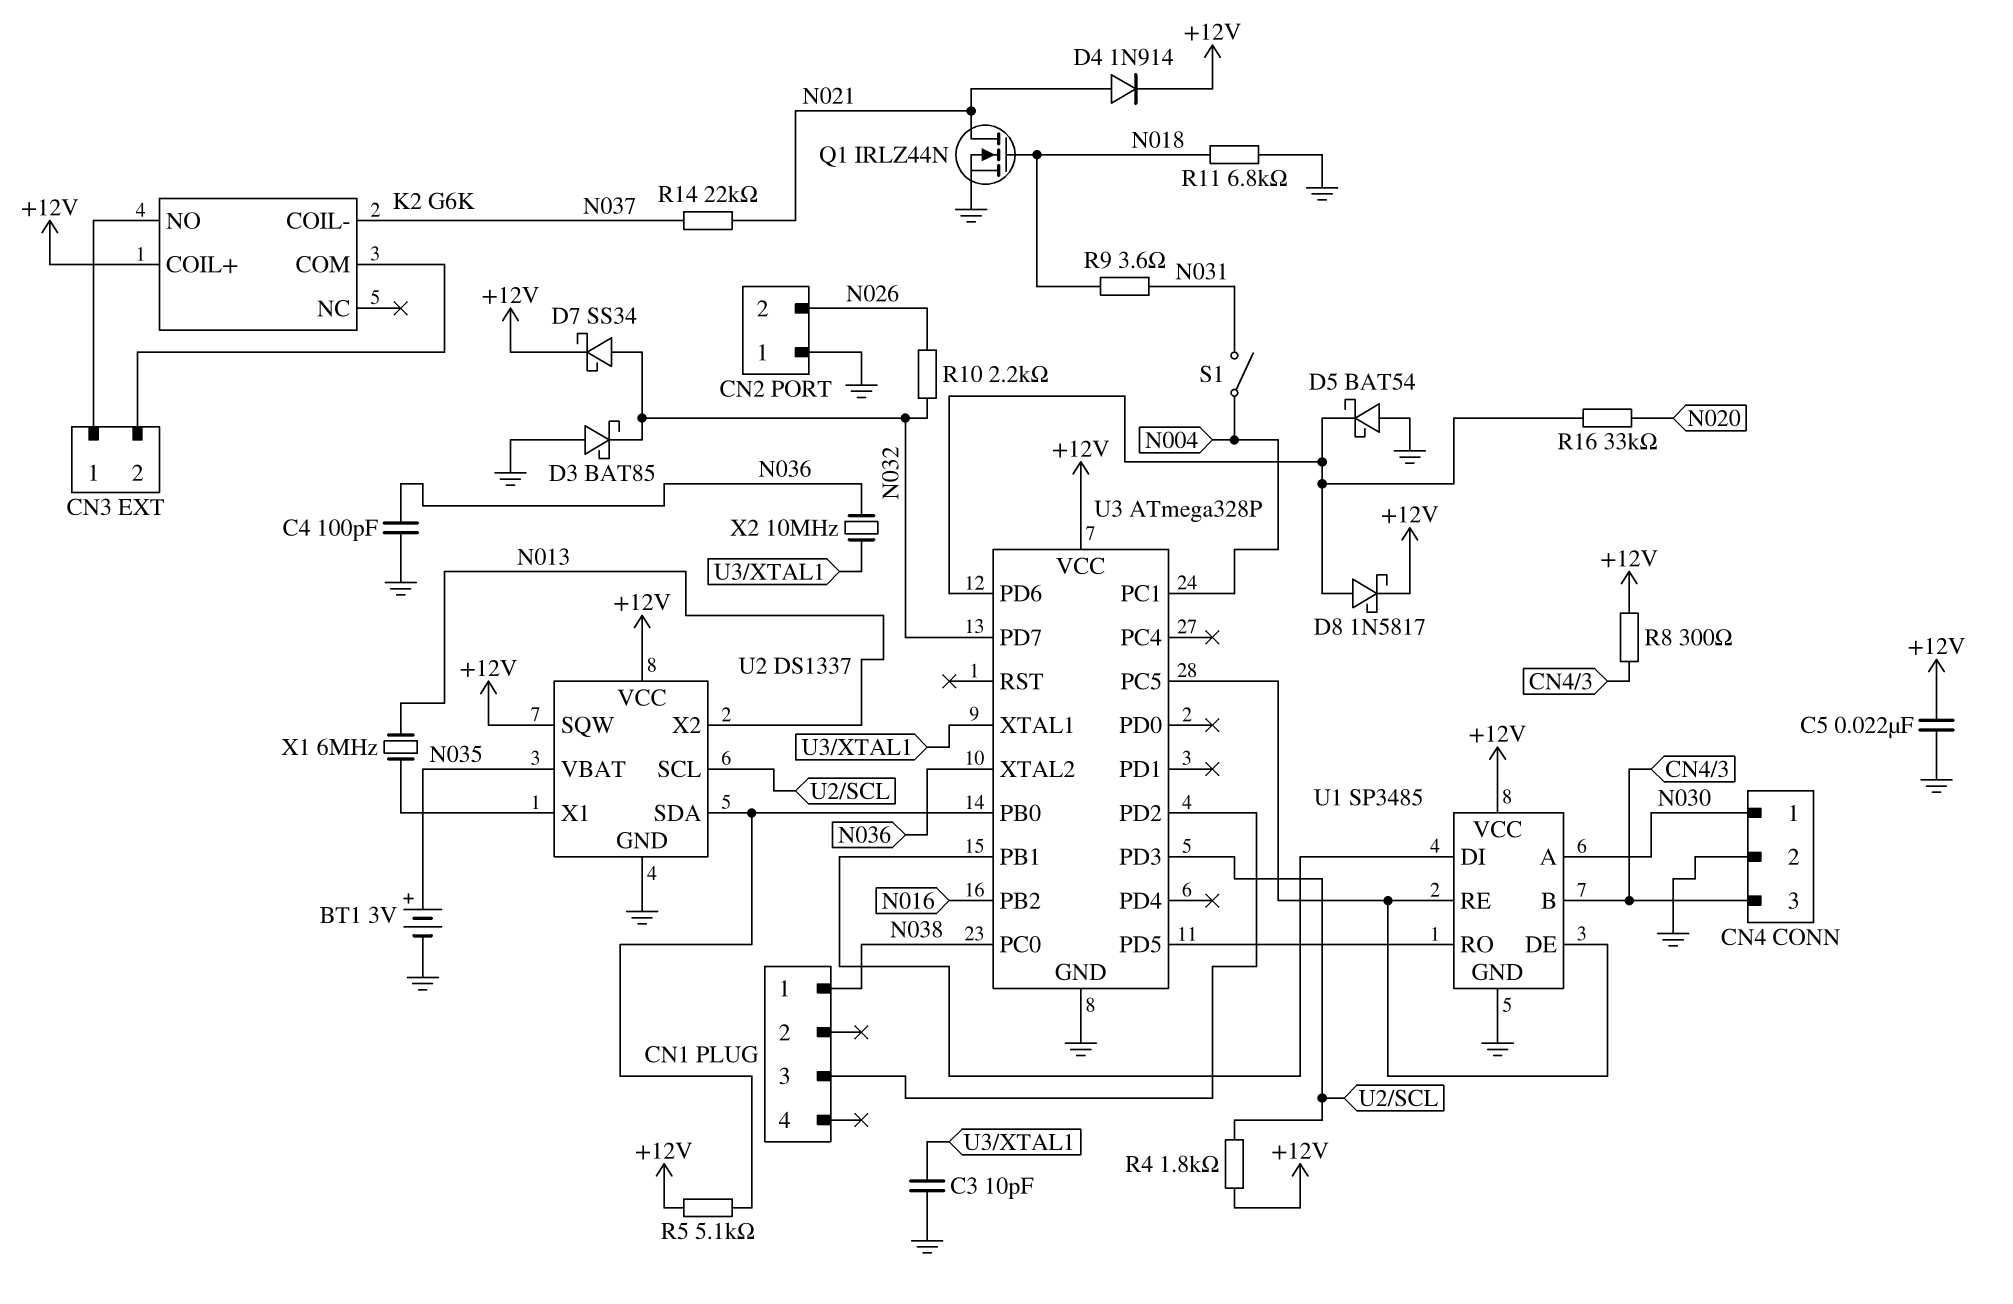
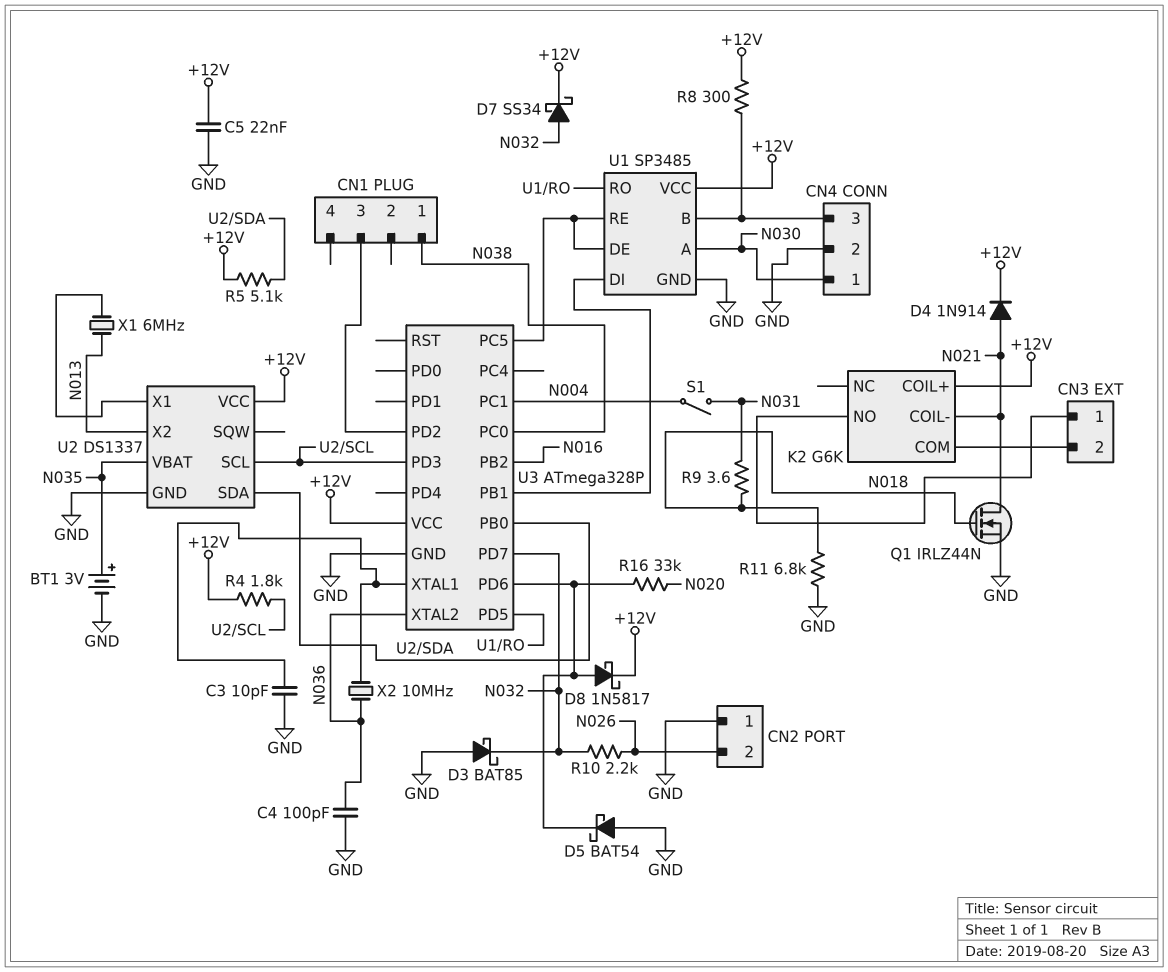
K2 pin COIL-: N037 -> N021
R14: 22k (N021, N037) -> none
U2 pin SQW: +12V -> none

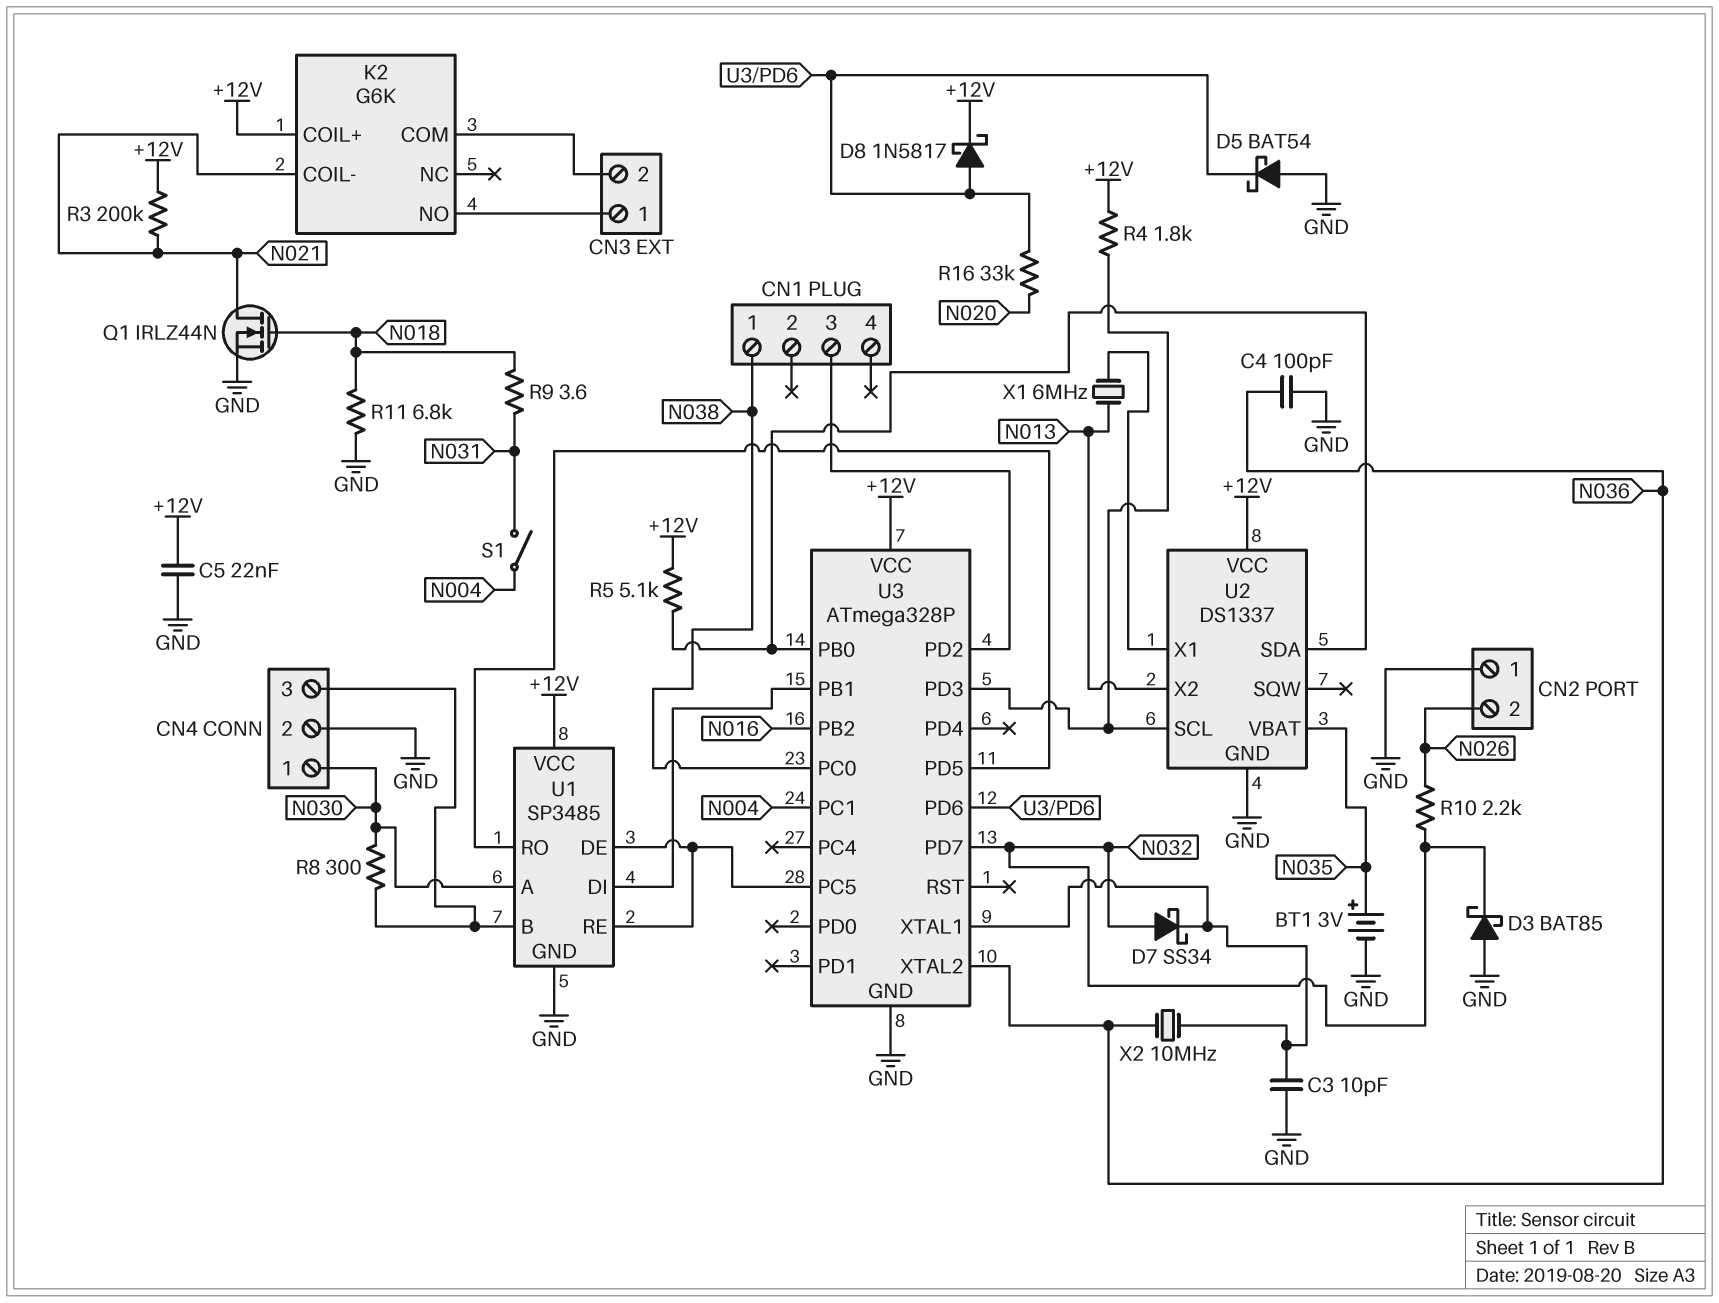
D4: diode 1N914 (A N021, K +12V) -> none
D7: schottky SS34 (A N032, K +12V) -> schottky SS34 (A N032, K U3/XTAL1)
R3: none -> 200k (+12V, N021)
R8: 300 (+12V, CN4/3) -> 300 (CN4/3, N030)

